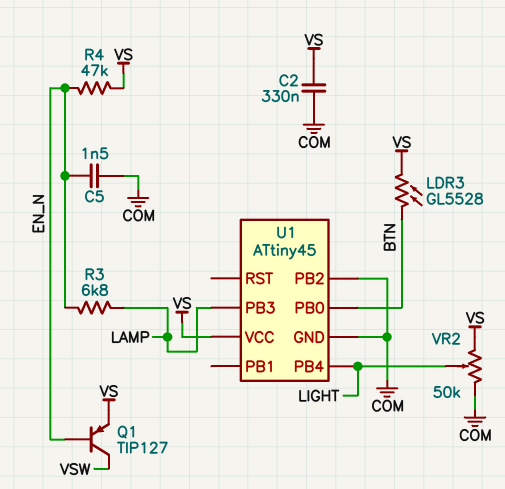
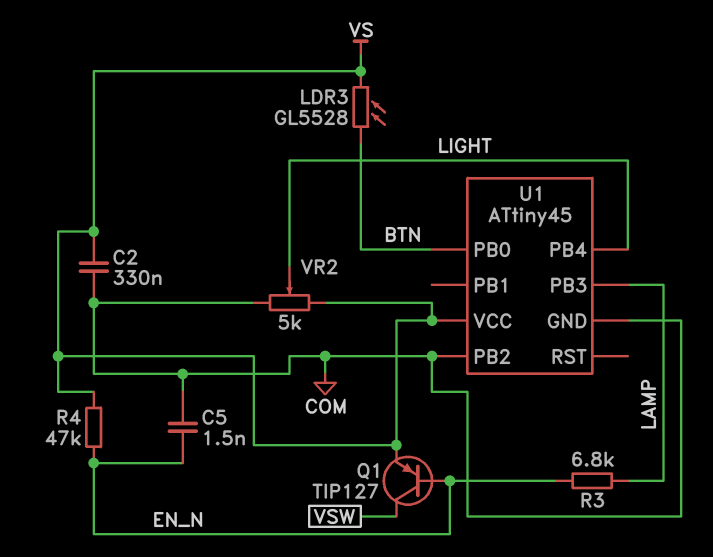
VR2: 50k (COM, VS, wiper LIGHT) -> 5k (COM, VS, wiper LIGHT)

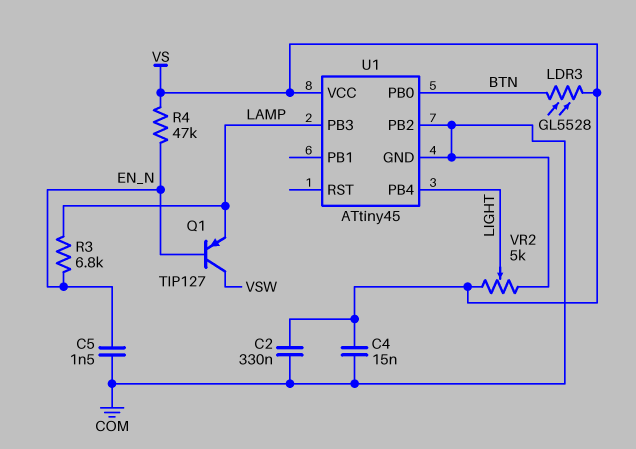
C4: none -> 15nF (COM, VS)
Q1: PNP TIP127 (B EN_N, C VSW, E VS) -> PNP TIP127 (B EN_N, C VSW, E LAMP)

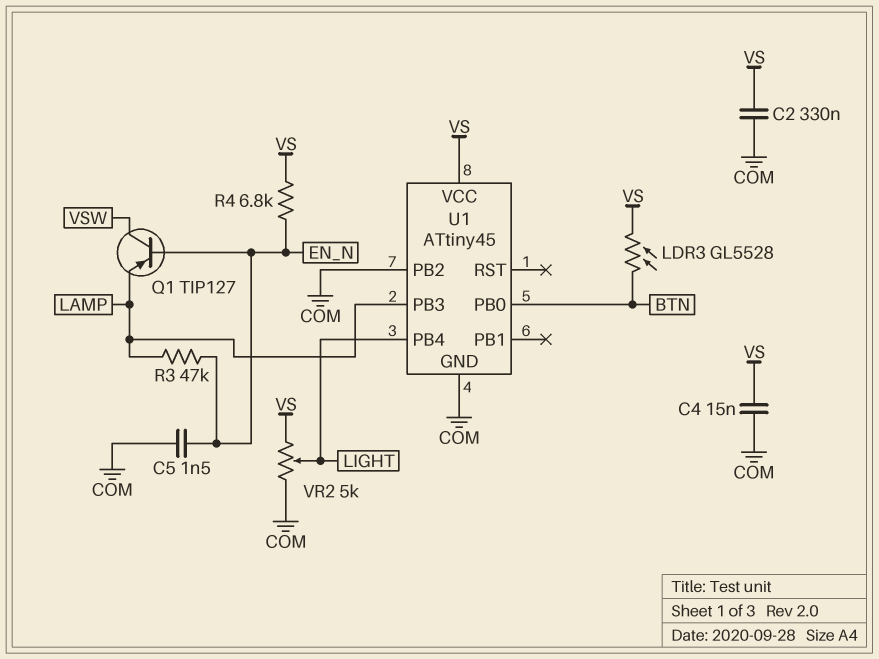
R3: 6.8k (EN_N, LAMP) -> 47k (EN_N, LAMP)
R4: 47k (EN_N, VS) -> 6.8k (EN_N, VS)

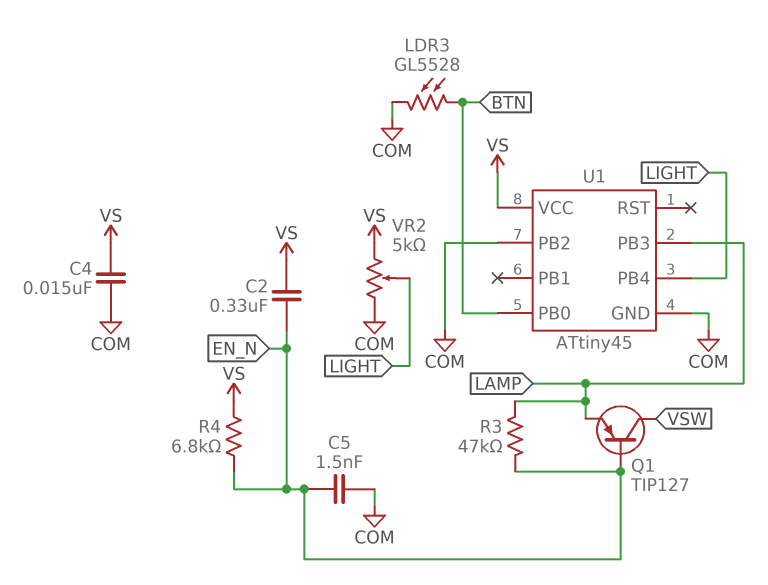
C2: 330nF (COM, VS) -> 330nF (EN_N, VS)
LDR3: GL5528 (BTN, VS) -> GL5528 (BTN, COM)

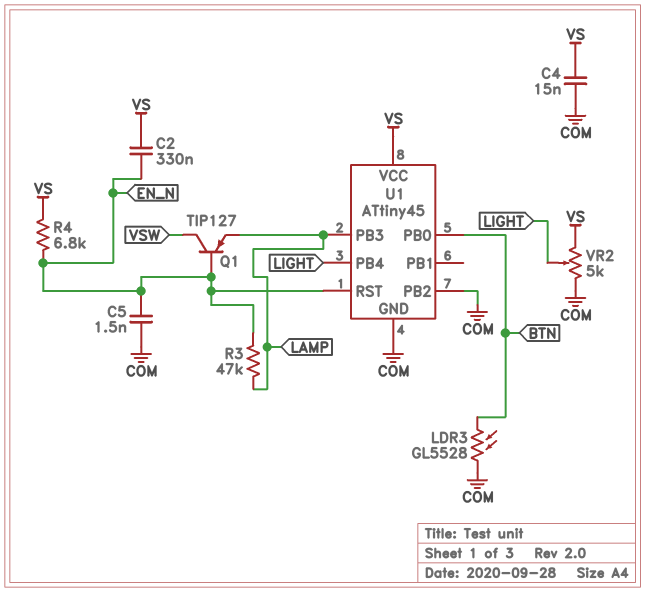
U1 pin RST: none -> EN_N

